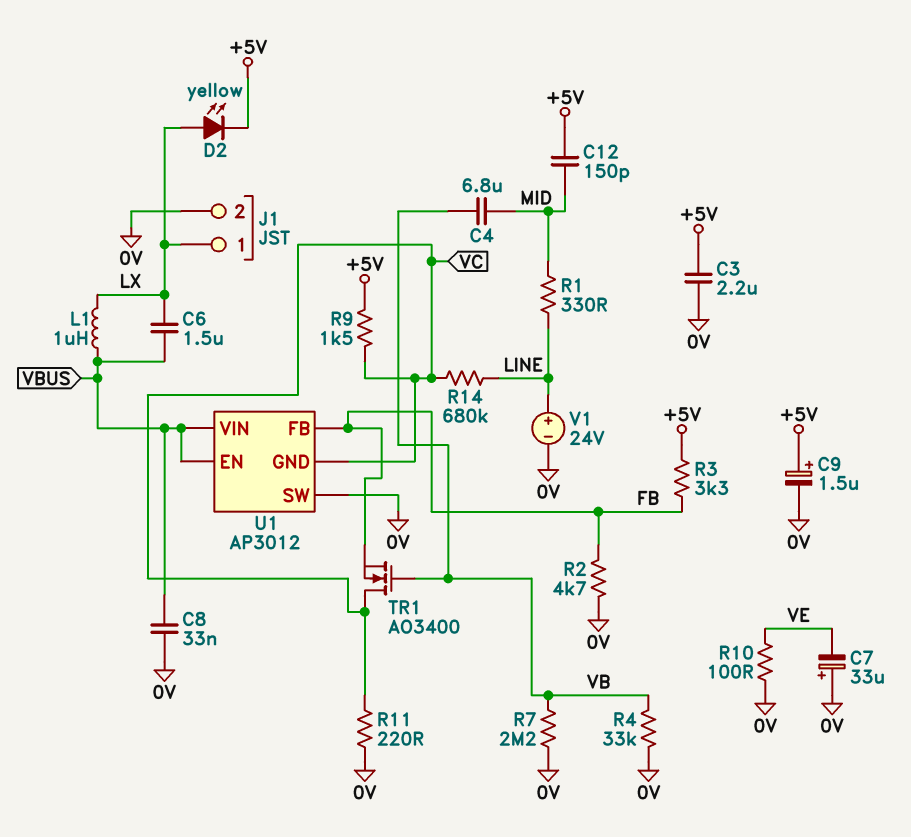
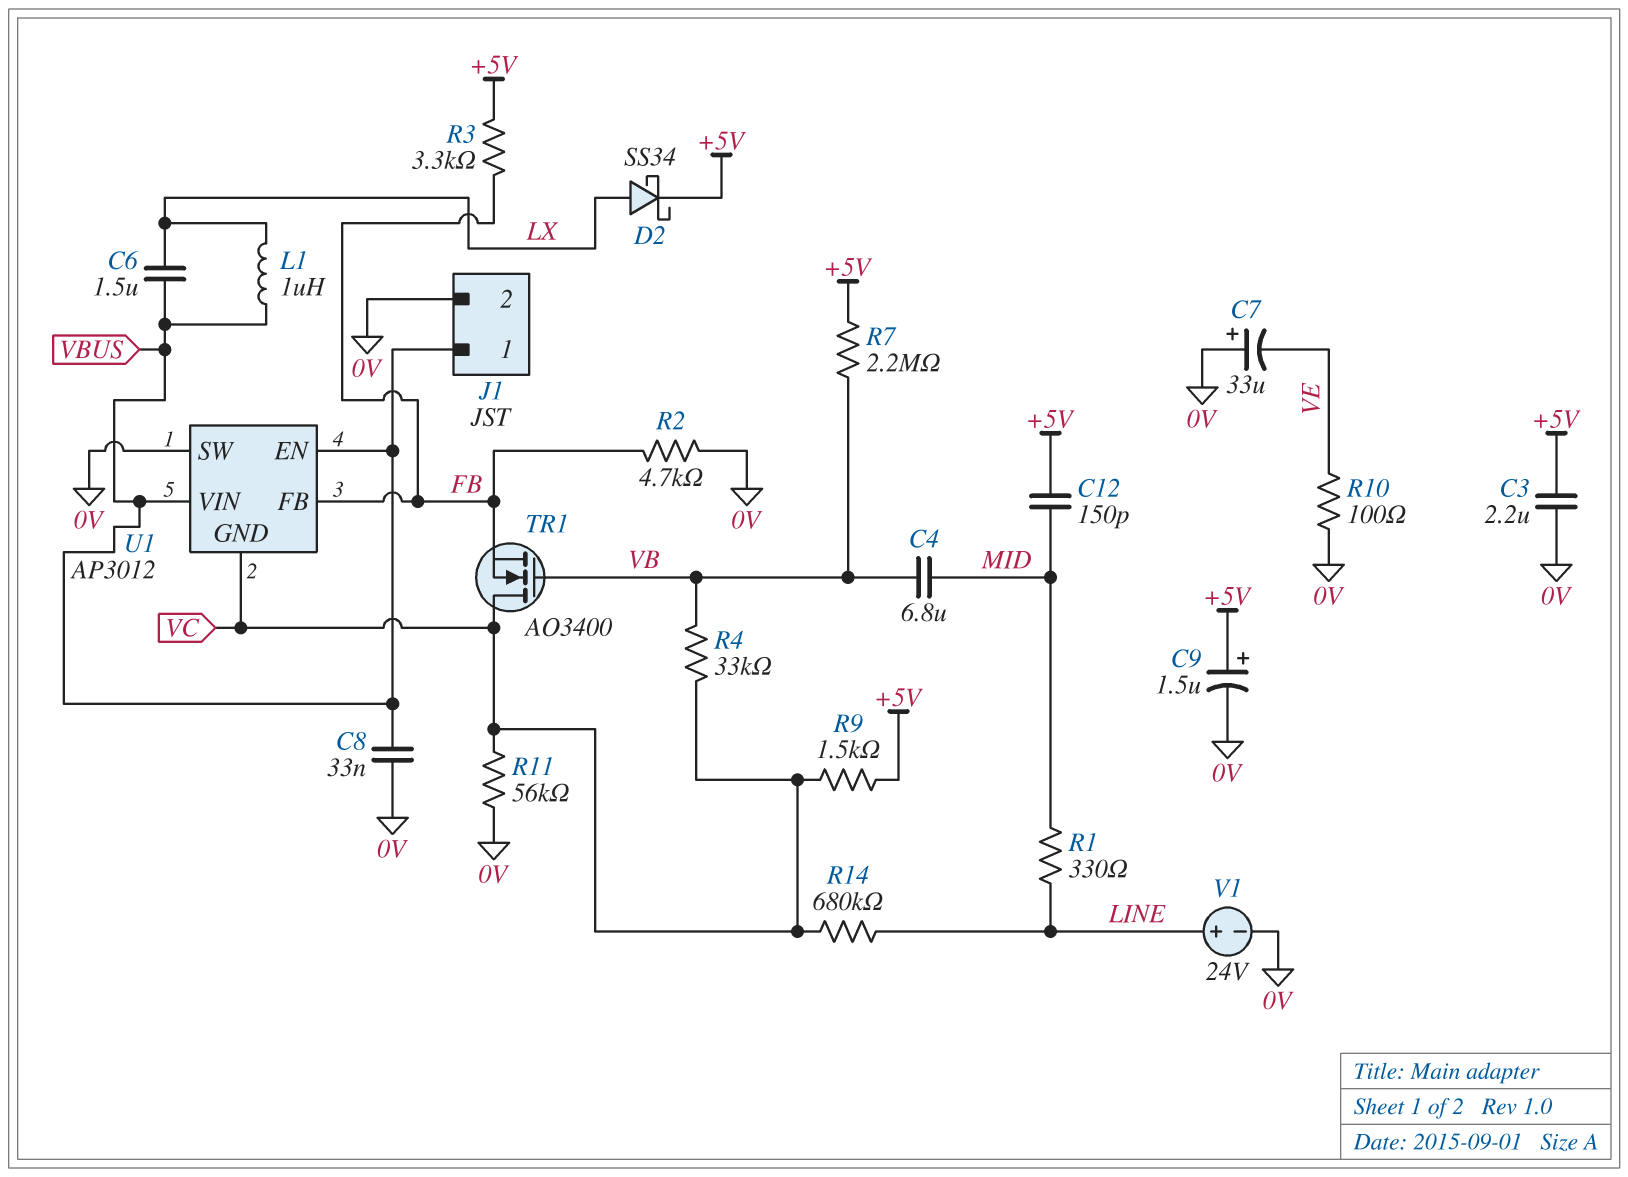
D2: LED yellow (A LX, K +5V) -> schottky SS34 (A LX, K +5V)
J1 pin 1: LX -> VBUS
R4: 33k (0V, VB) -> 33k (VB, VC)
R7: 2.2M (0V, VB) -> 2.2M (+5V, VB)
R11: 220 (0V, VC) -> 56k (0V, VC)

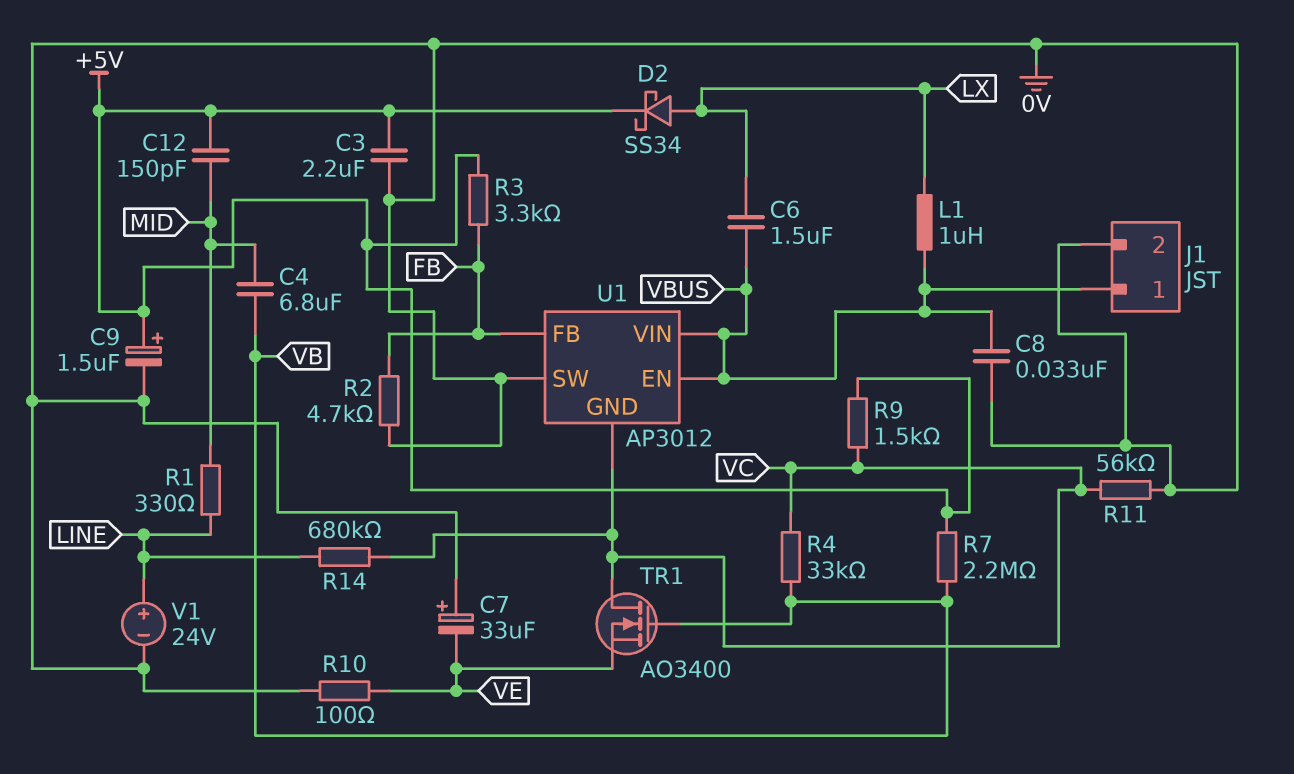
TR1: NMOS AO3400 (G VB, D VC, S FB) -> NMOS AO3400 (G VB, D VC, S VE)

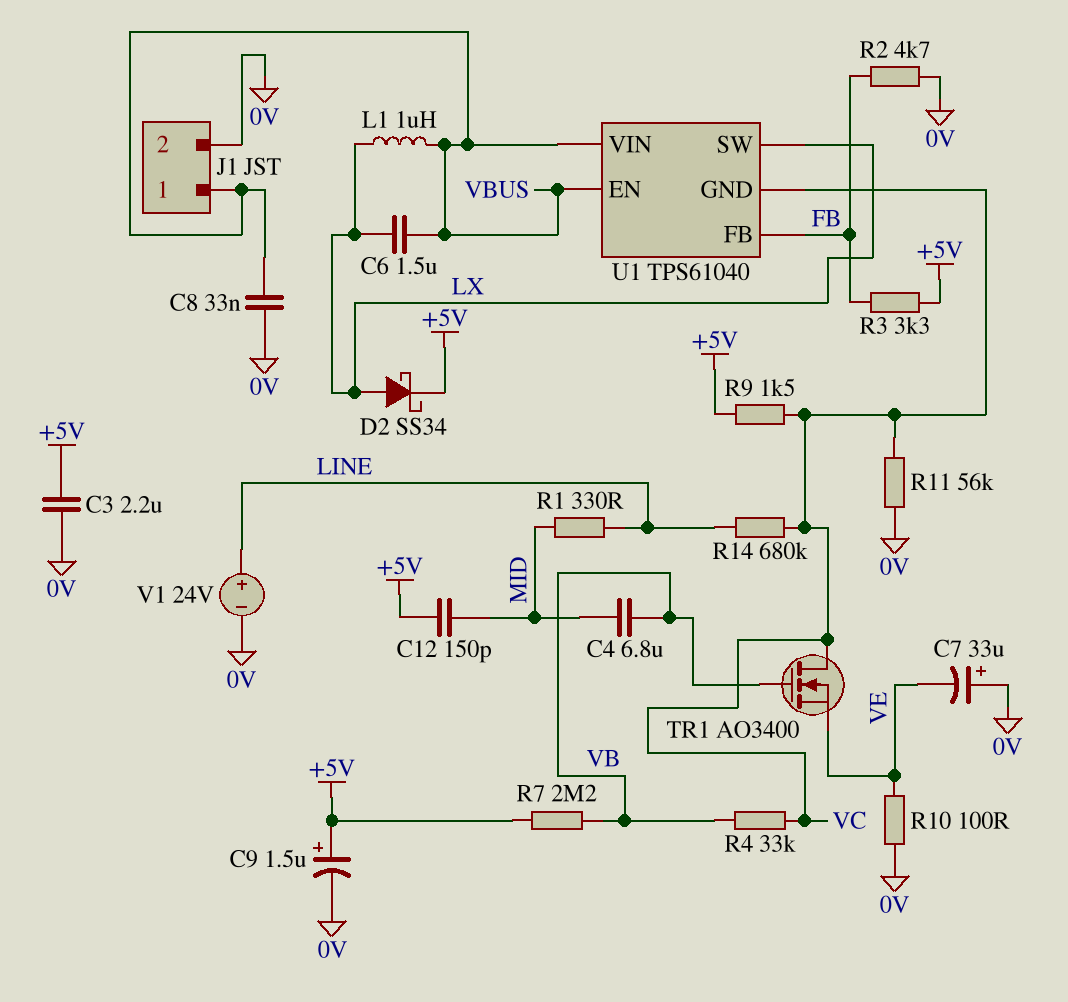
U1: AP3012 -> TPS61040
U1 pin SW: 0V -> LX

